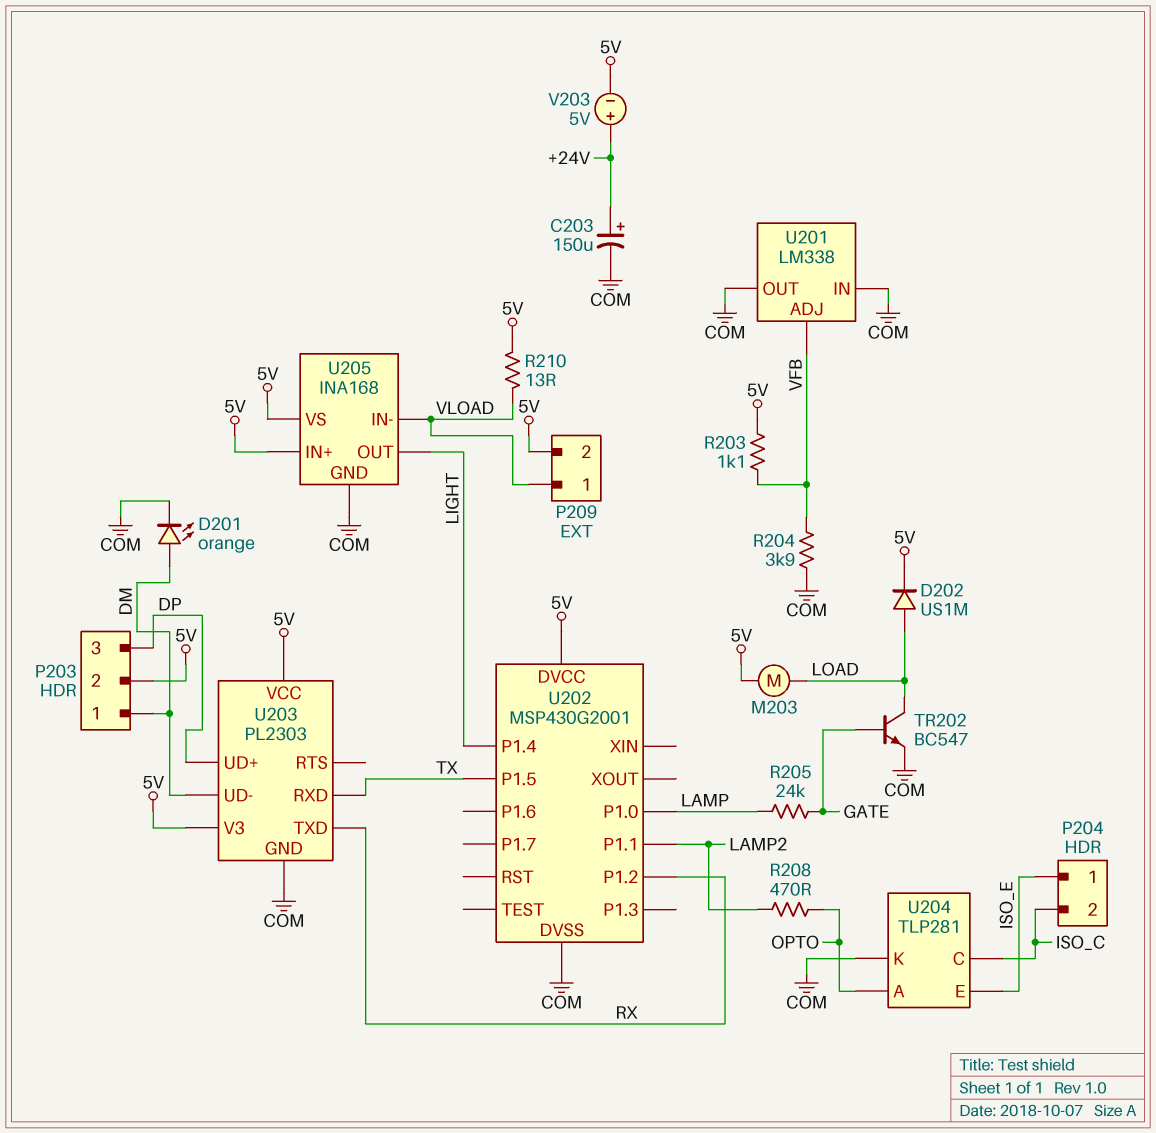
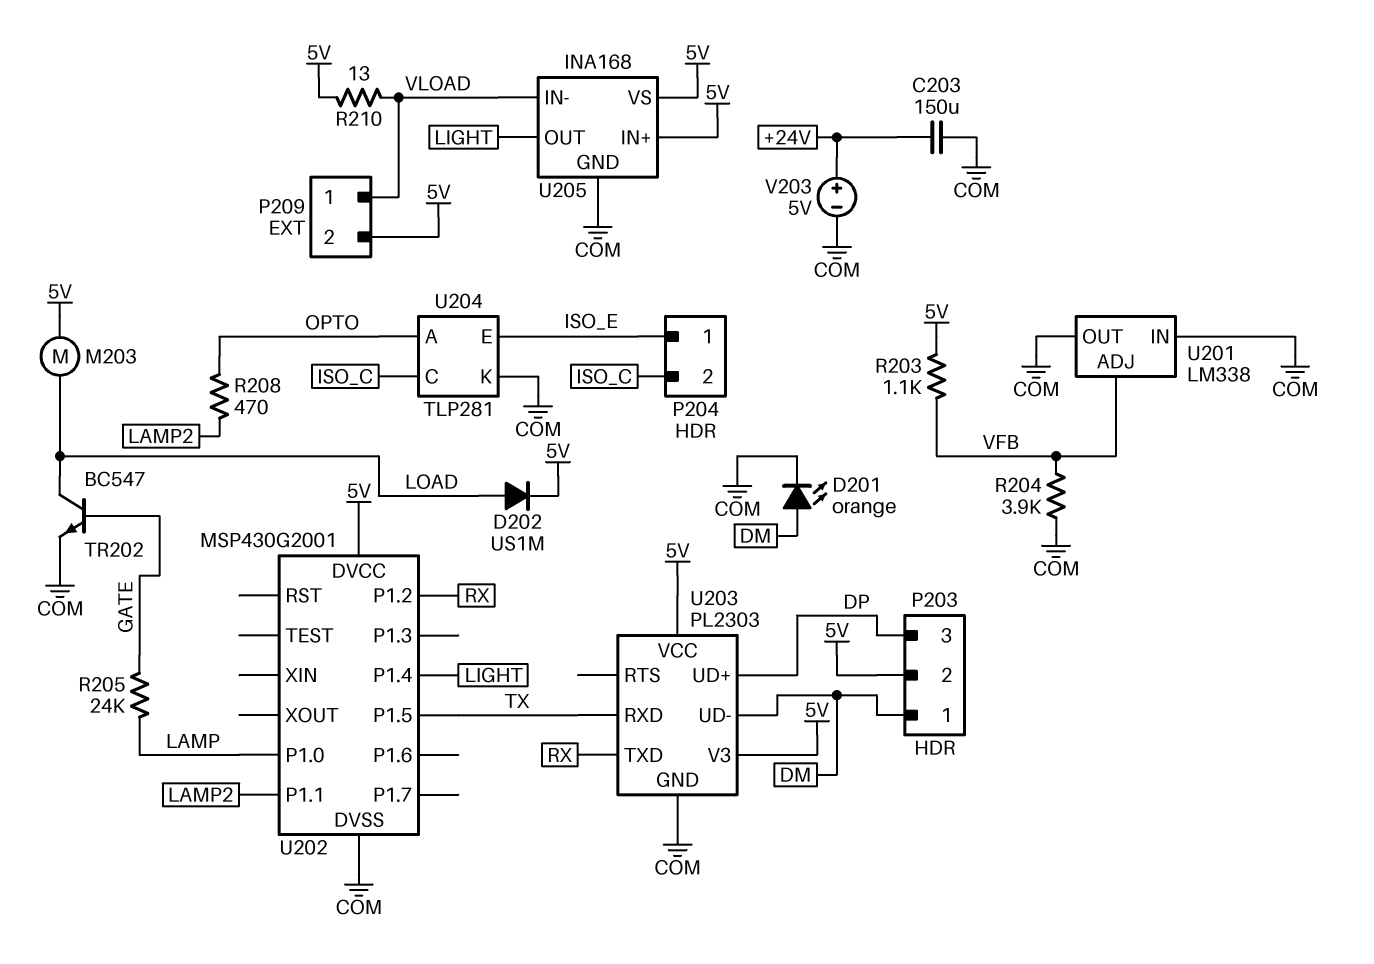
C203: 150uF (plus +24V, minus COM) -> 150uF (+24V, COM)
V203: 5V (plus +24V, minus 5V) -> 5V (plus +24V, minus COM)

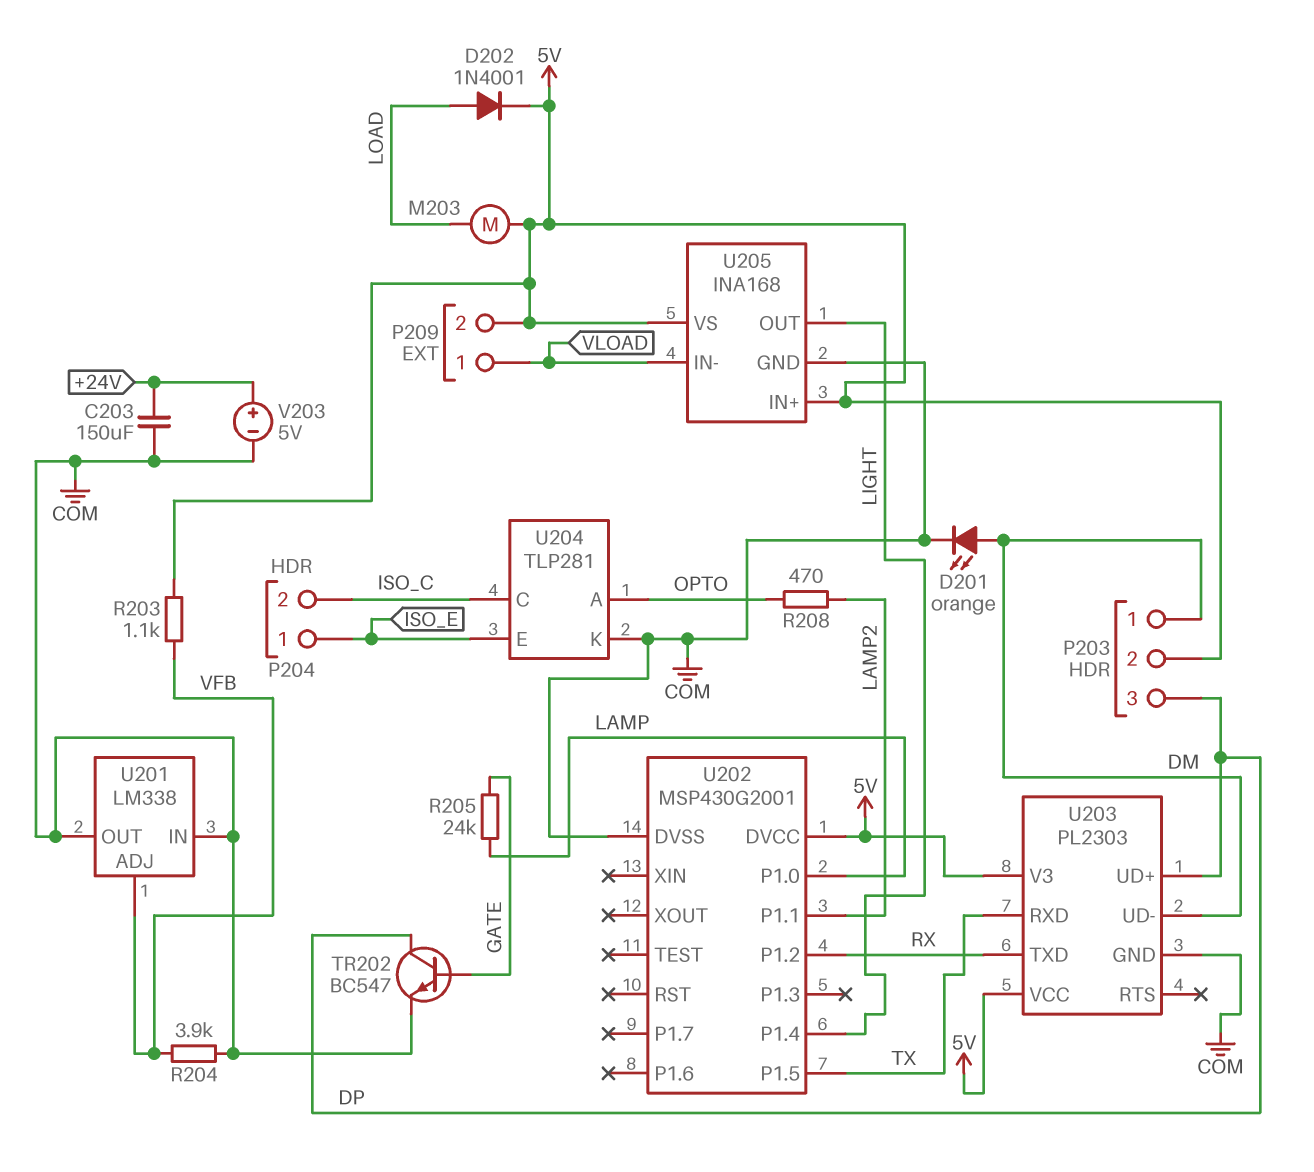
D202: diode US1M (A LOAD, K 5V) -> diode 1N4001 (A LOAD, K 5V)
R210: 13 (5V, VLOAD) -> none
TR202: NPN BC547 (B GATE, C LOAD, E COM) -> NPN BC547 (B GATE, C DP, E COM)

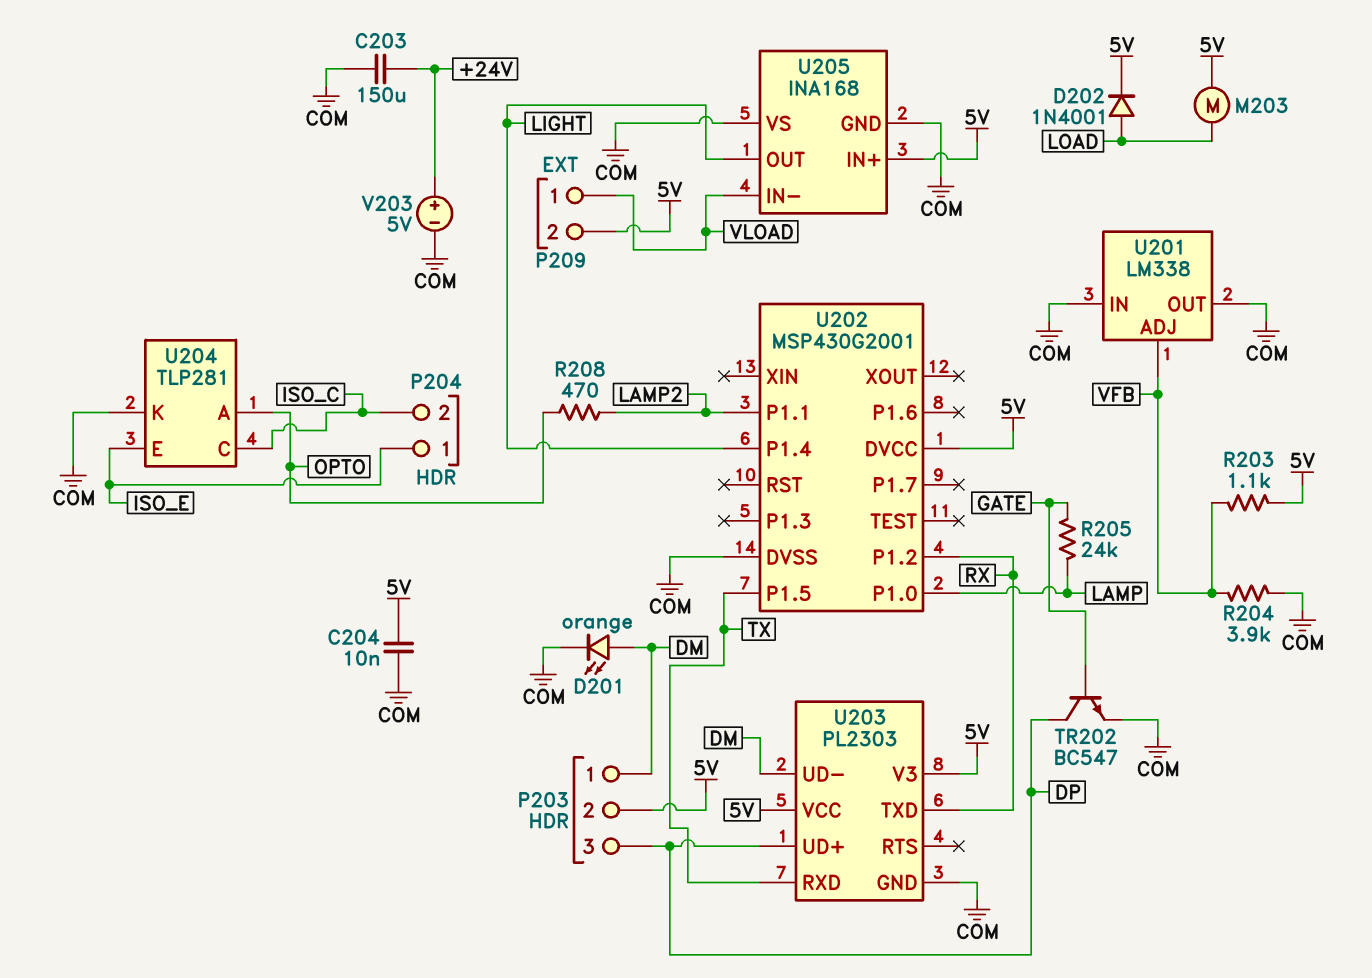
C204: none -> 10nF (5V, COM)
U205 pin VS: 5V -> COM

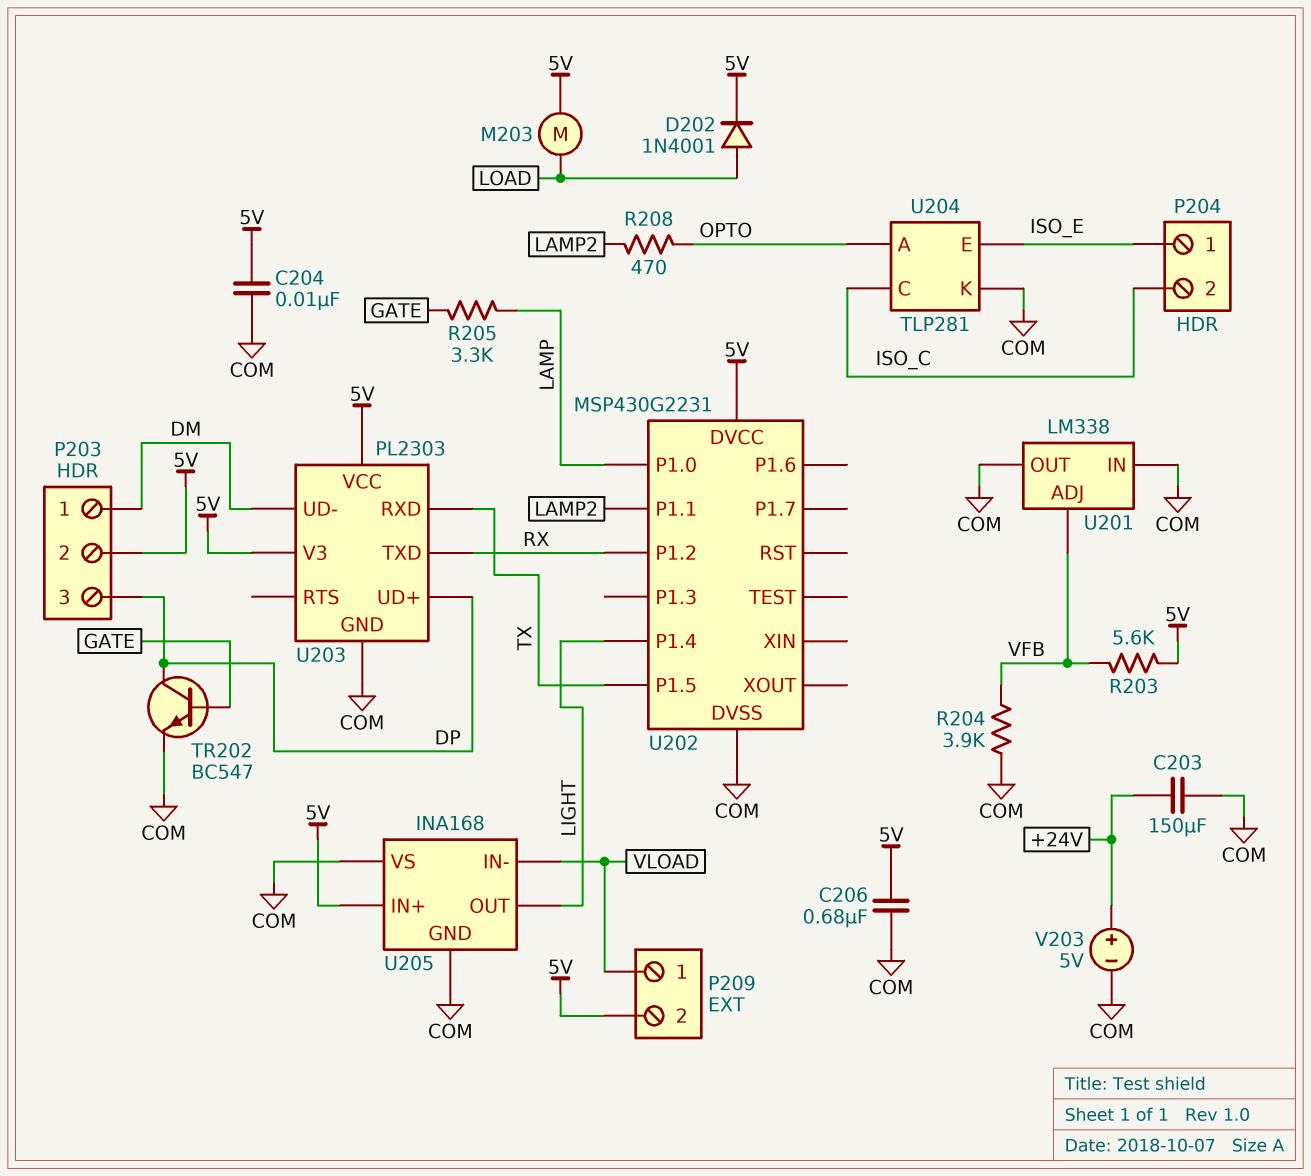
C206: none -> 680nF (5V, COM)
D201: LED orange (A DM, K COM) -> none
R203: 1.1k (5V, VFB) -> 5.6k (5V, VFB)
R205: 24k (GATE, LAMP) -> 3.3k (GATE, LAMP)
U202: MSP430G2001 -> MSP430G2231

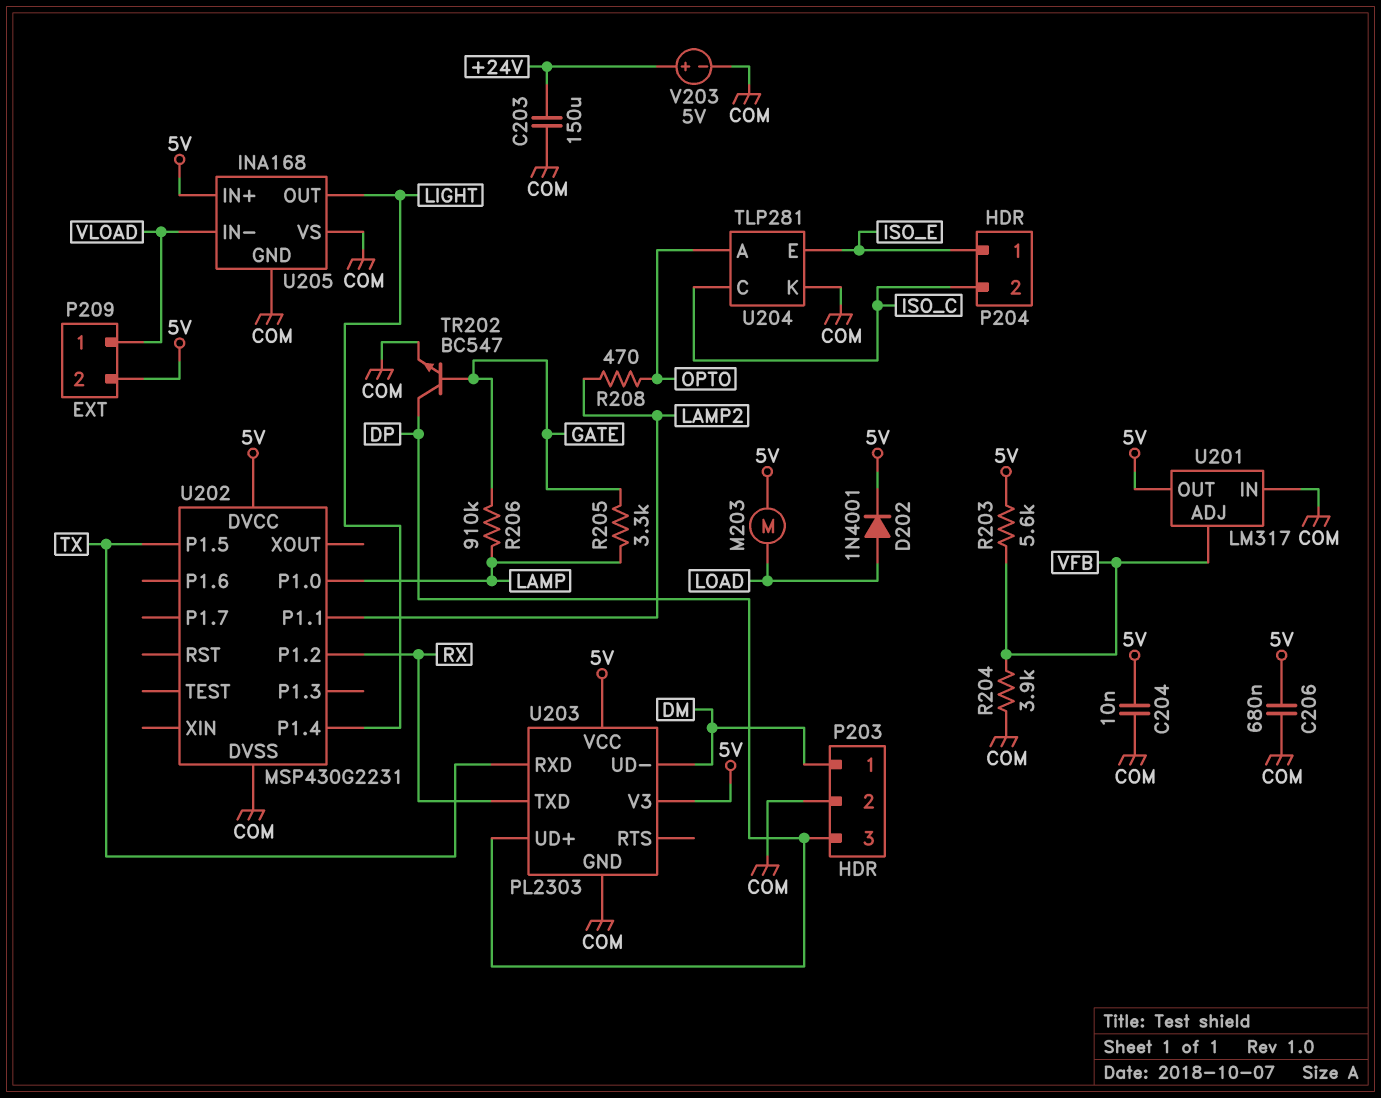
P203 pin 2: 5V -> COM
R206: none -> 910k (GATE, LAMP)
U201: LM338 -> LM317
U201 pin OUT: COM -> 5V

